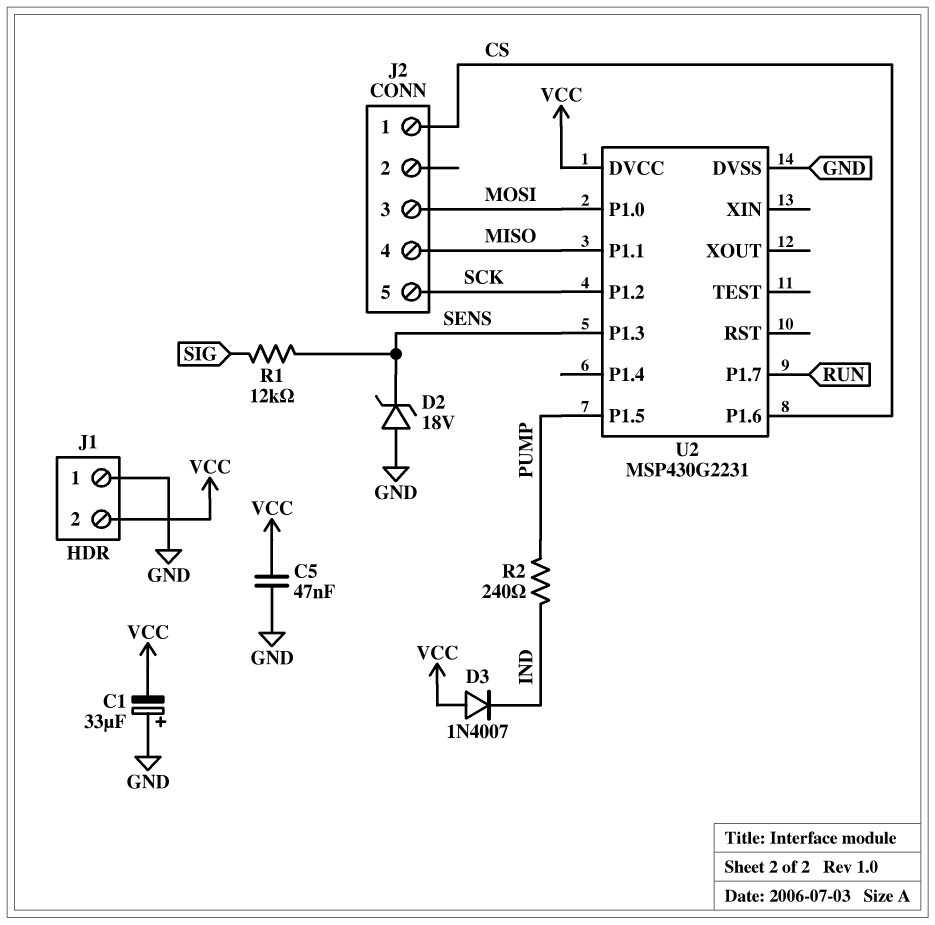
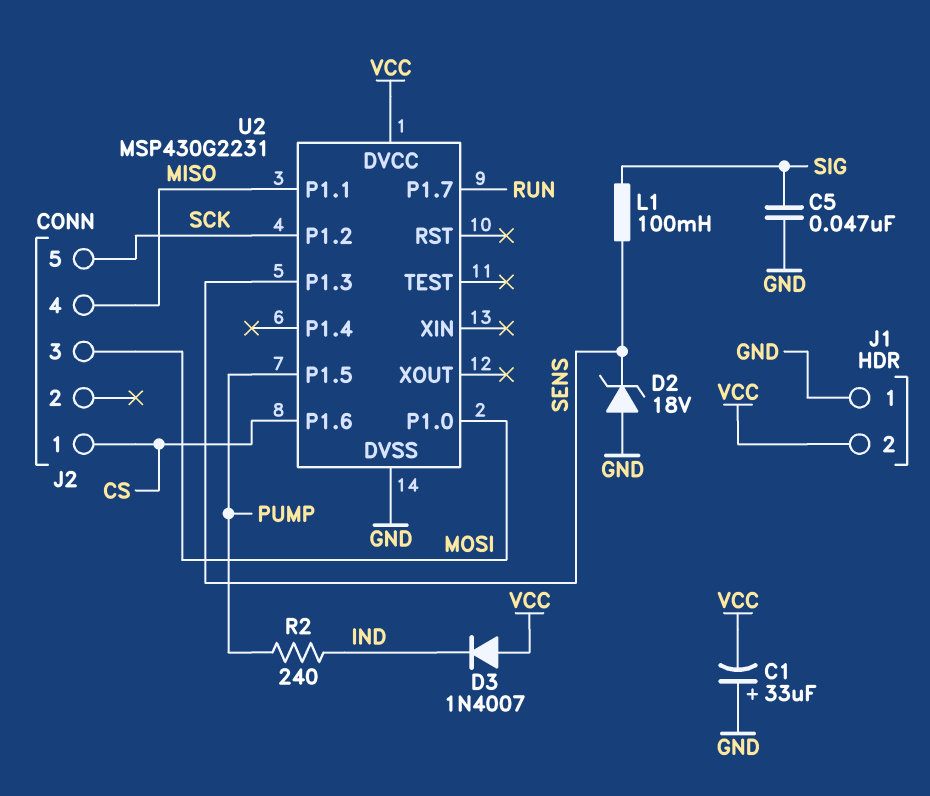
C5: 47nF (GND, VCC) -> 47nF (GND, SIG)
L1: none -> 100mH (SENS, SIG)
R1: 12k (SENS, SIG) -> none

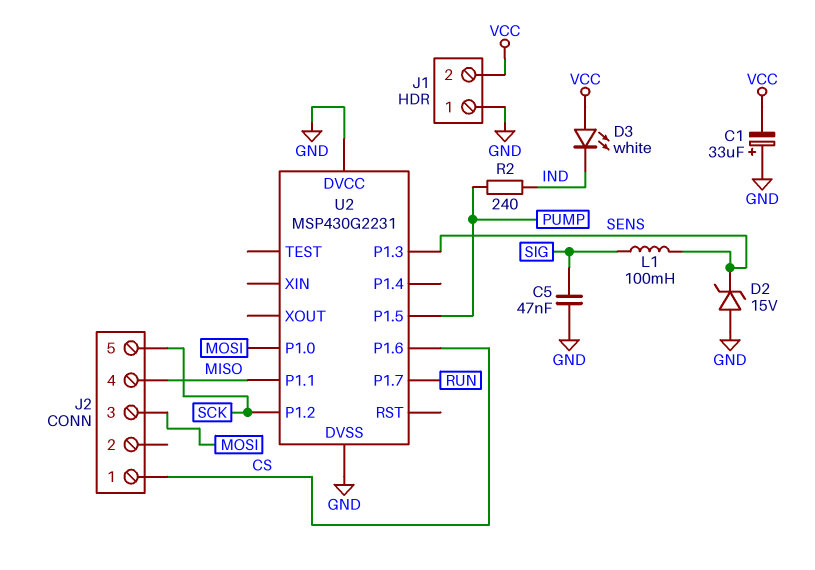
D2: zener 18V (A GND, K SENS) -> zener 15V (A GND, K SENS)
D3: diode 1N4007 (A VCC, K IND) -> LED white (A VCC, K IND)
U2 pin DVCC: VCC -> GND

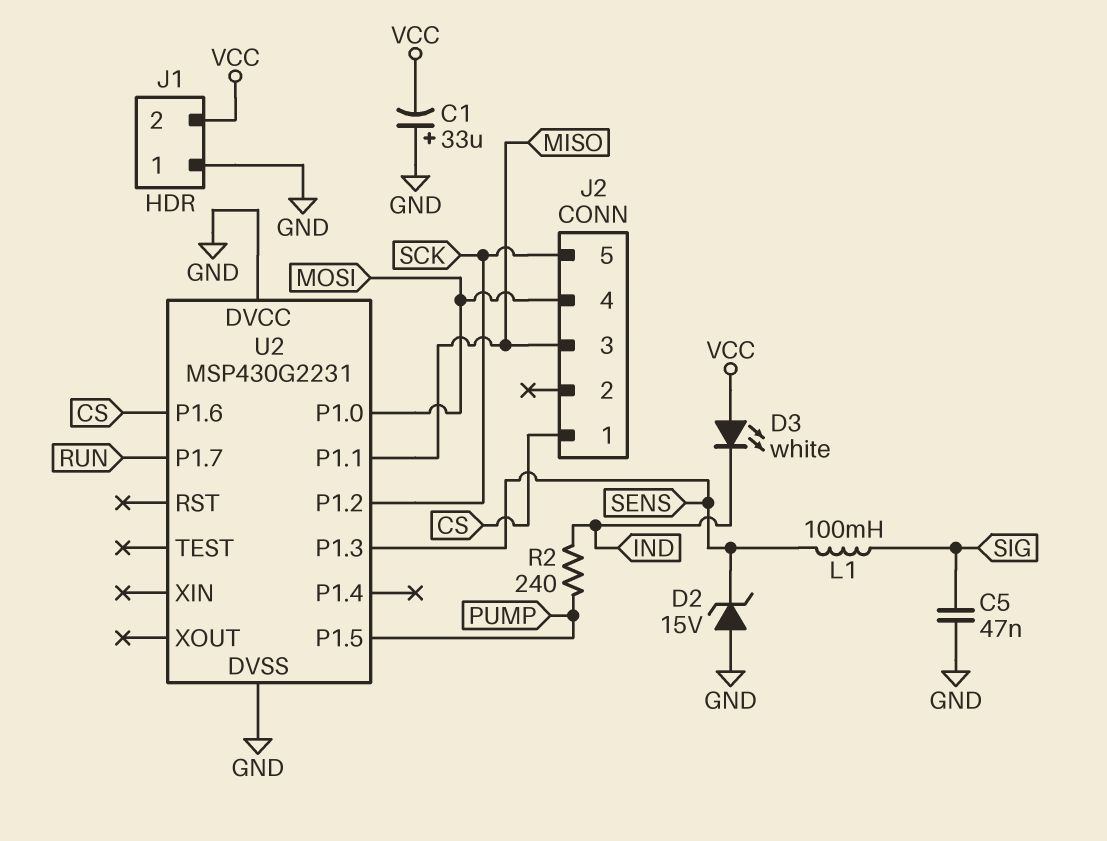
J2 pin 3: MOSI -> MISO
J2 pin 4: MISO -> MOSI

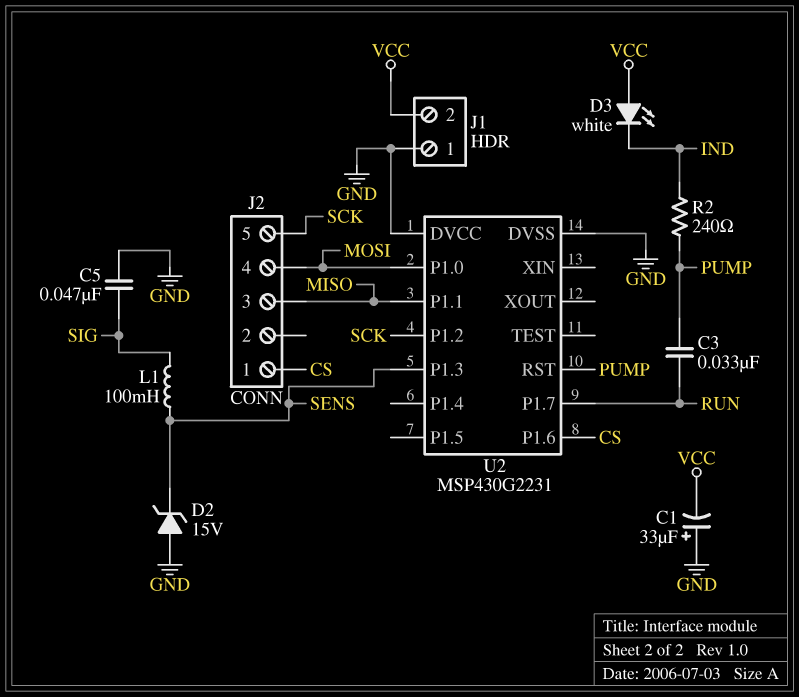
C3: none -> 33nF (PUMP, RUN)
U2 pin P1.5: PUMP -> none
U2 pin RST: none -> PUMP

